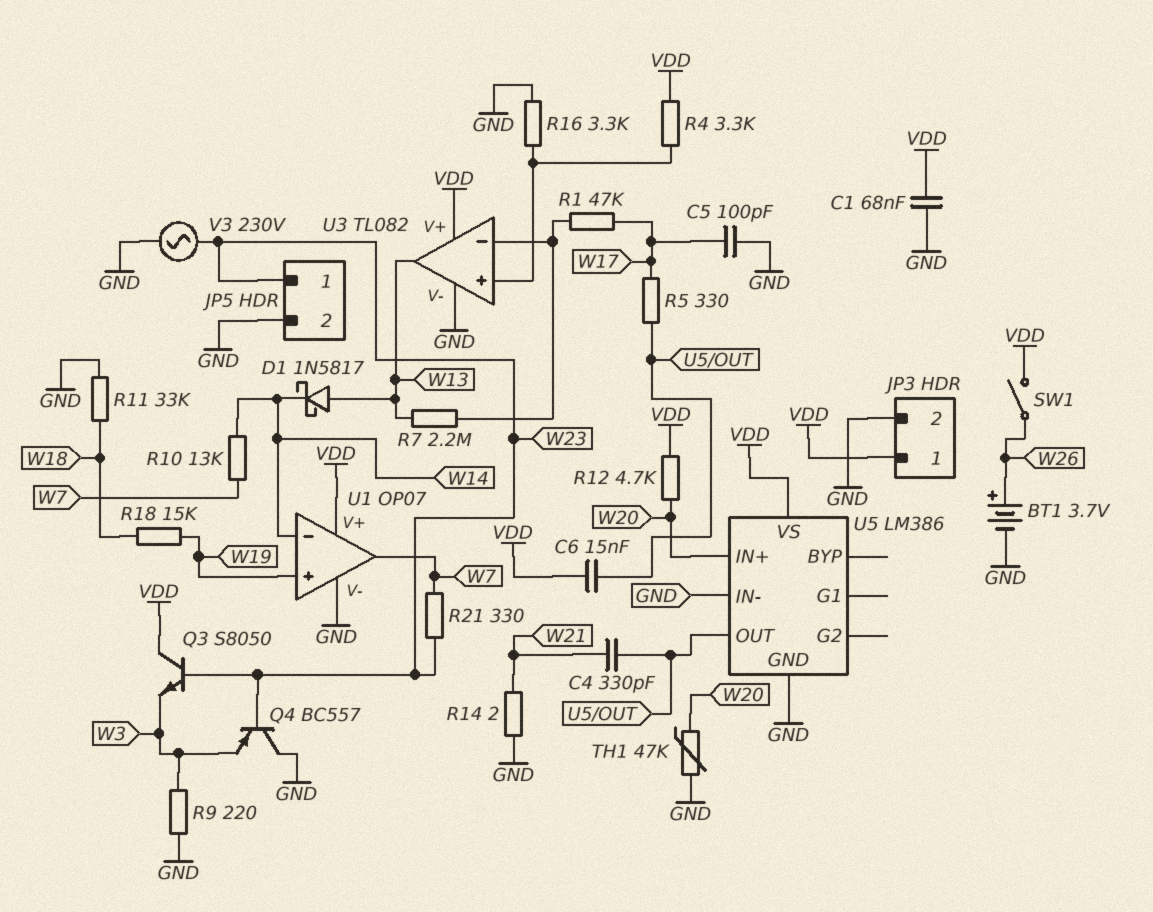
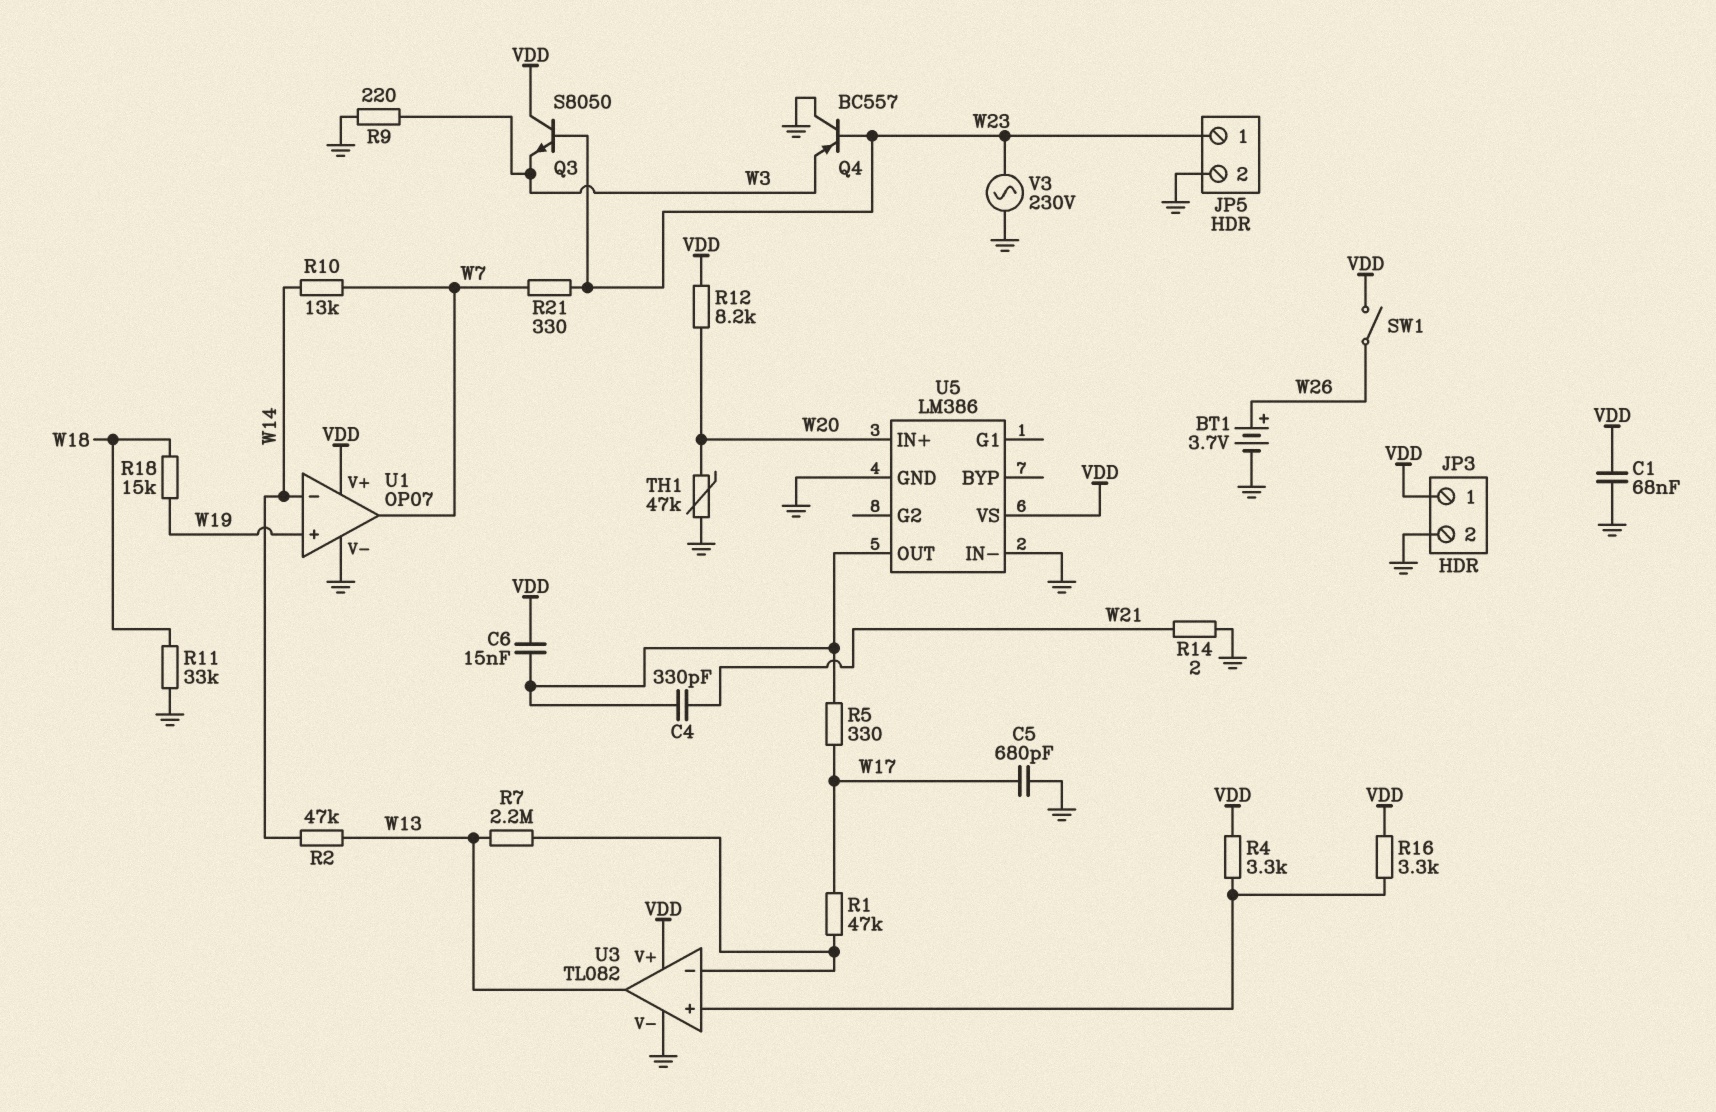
C5: 100pF (GND, W17) -> 680pF (GND, W17)
D1: schottky 1N5817 (A W13, K W14) -> none
R2: none -> 47k (W13, W14)
R12: 4.7k (VDD, W20) -> 8.2k (VDD, W20)
R16: 3.3k (GND, U3/in+) -> 3.3k (U3/in+, VDD)

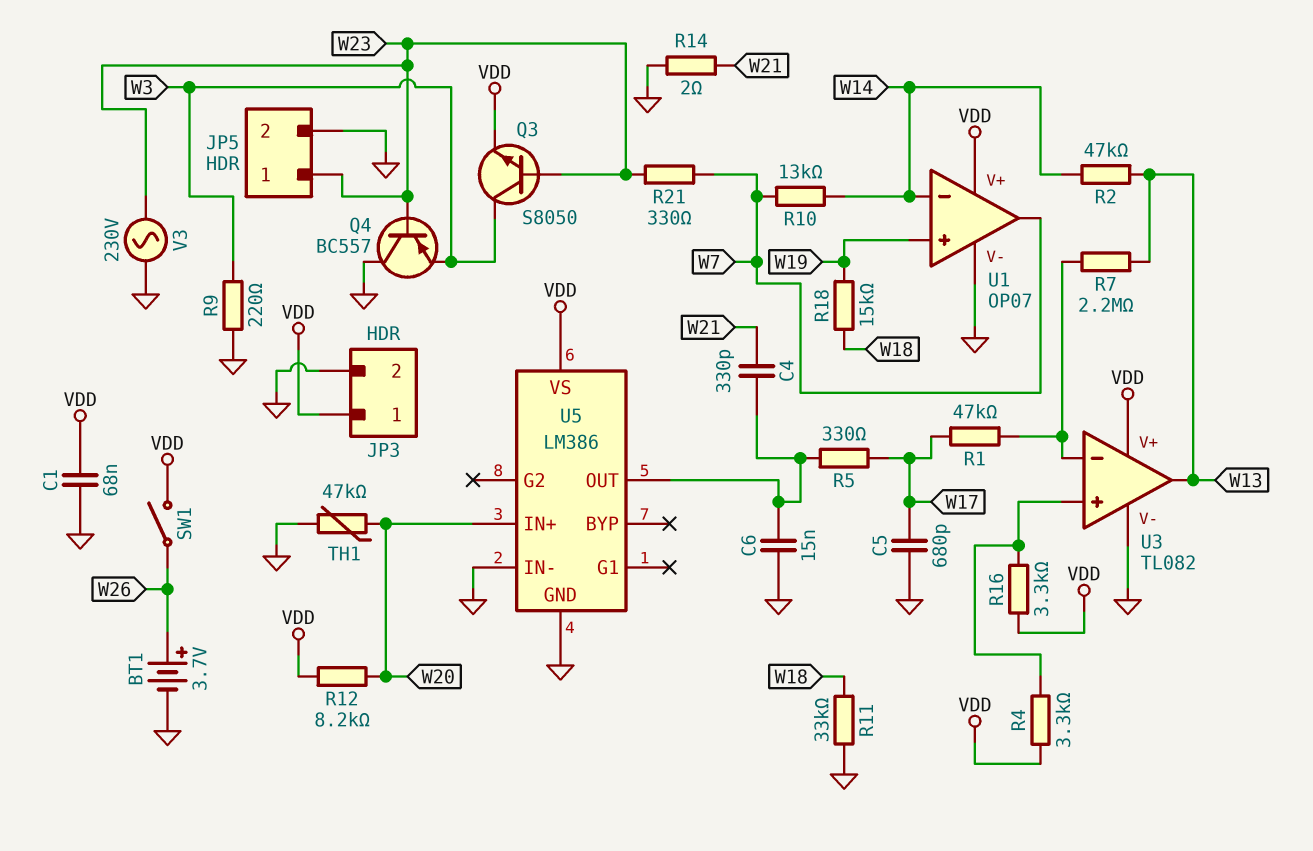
C6: 15nF (U5/OUT, VDD) -> 15nF (GND, U5/OUT)
Q3: NPN S8050 (B W23, C VDD, E W3) -> NPN S8050 (B W23, C W3, E VDD)

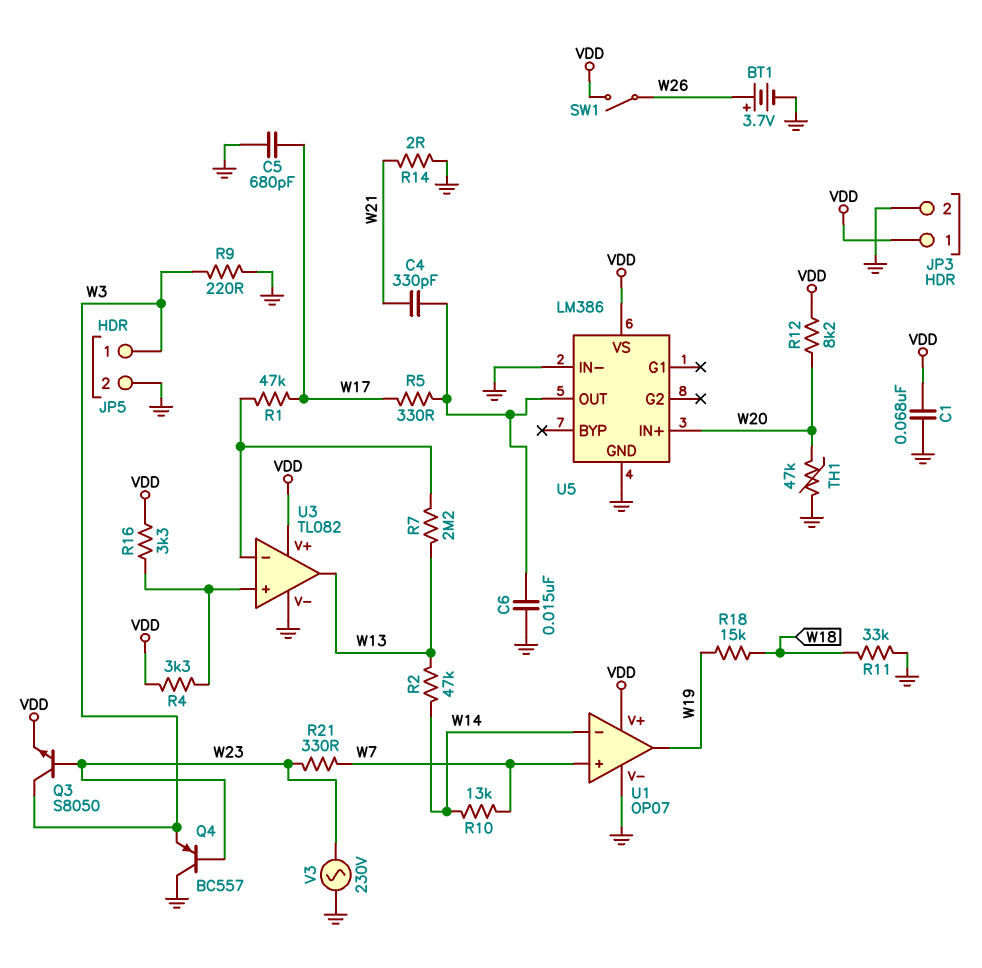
JP5 pin 1: W23 -> W3
U1 pin in+: W19 -> W7
U1 pin out: W7 -> W19

